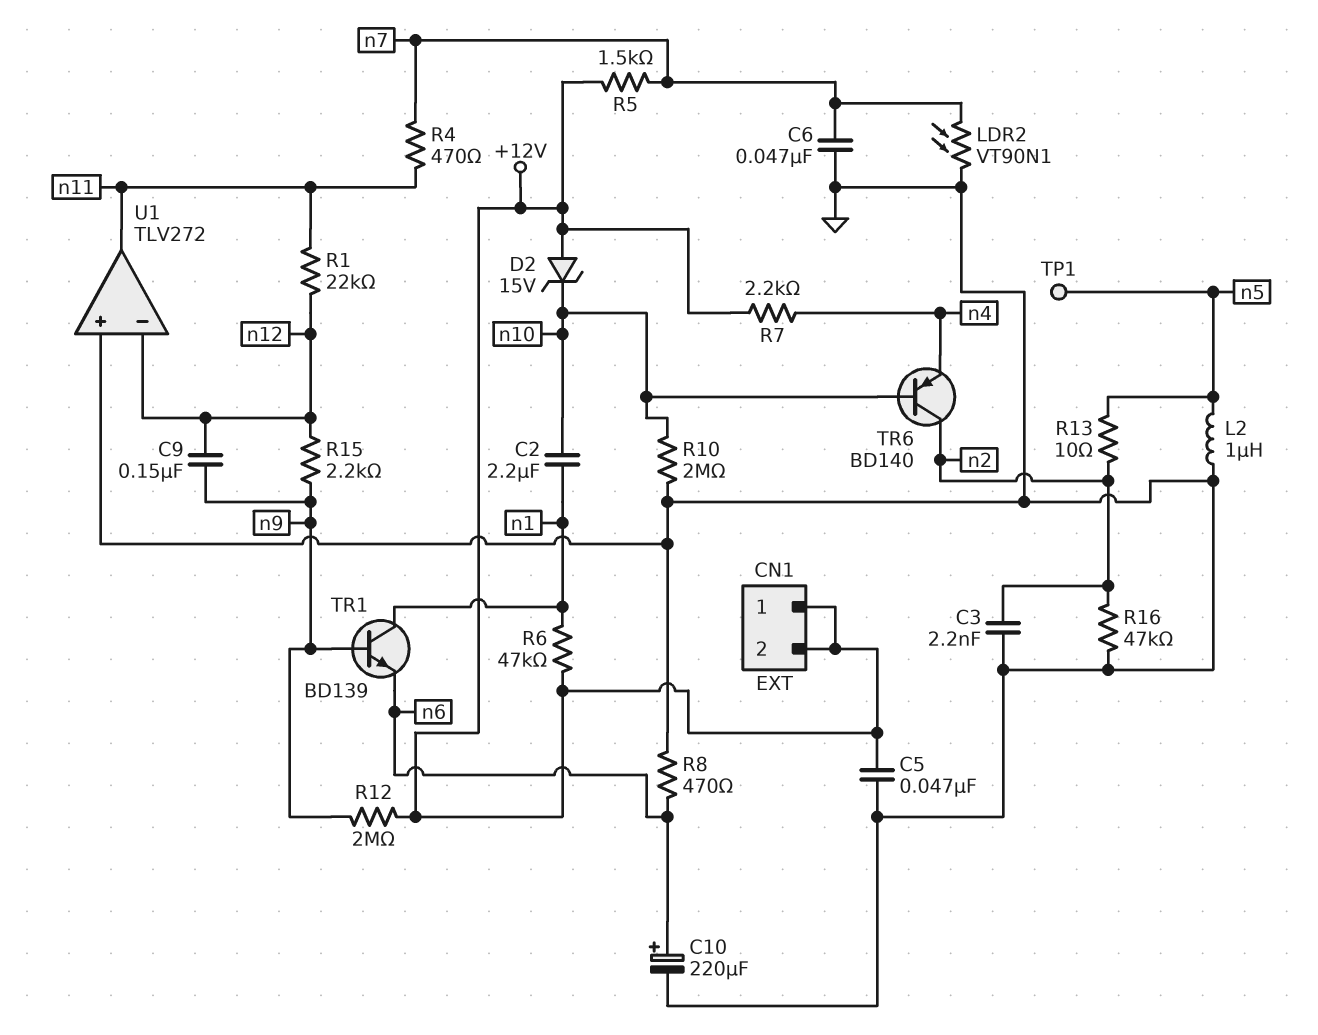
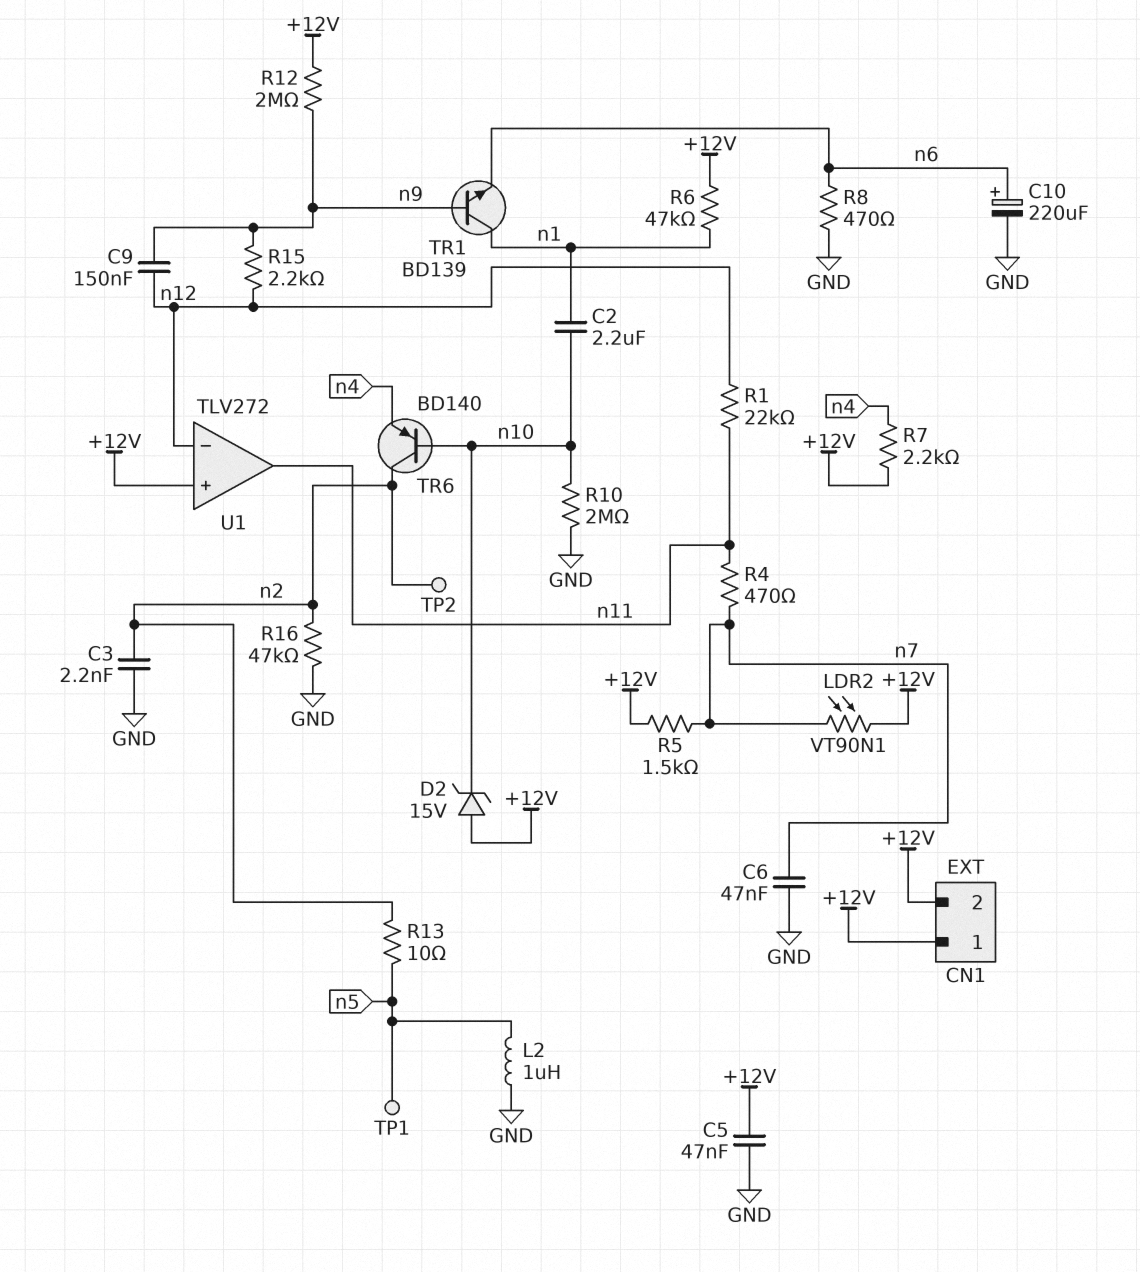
LDR2: VT90N1 (GND, n7) -> VT90N1 (+12V, n7)
TP2: none -> test point (n2)
U1 pin in+: GND -> +12V

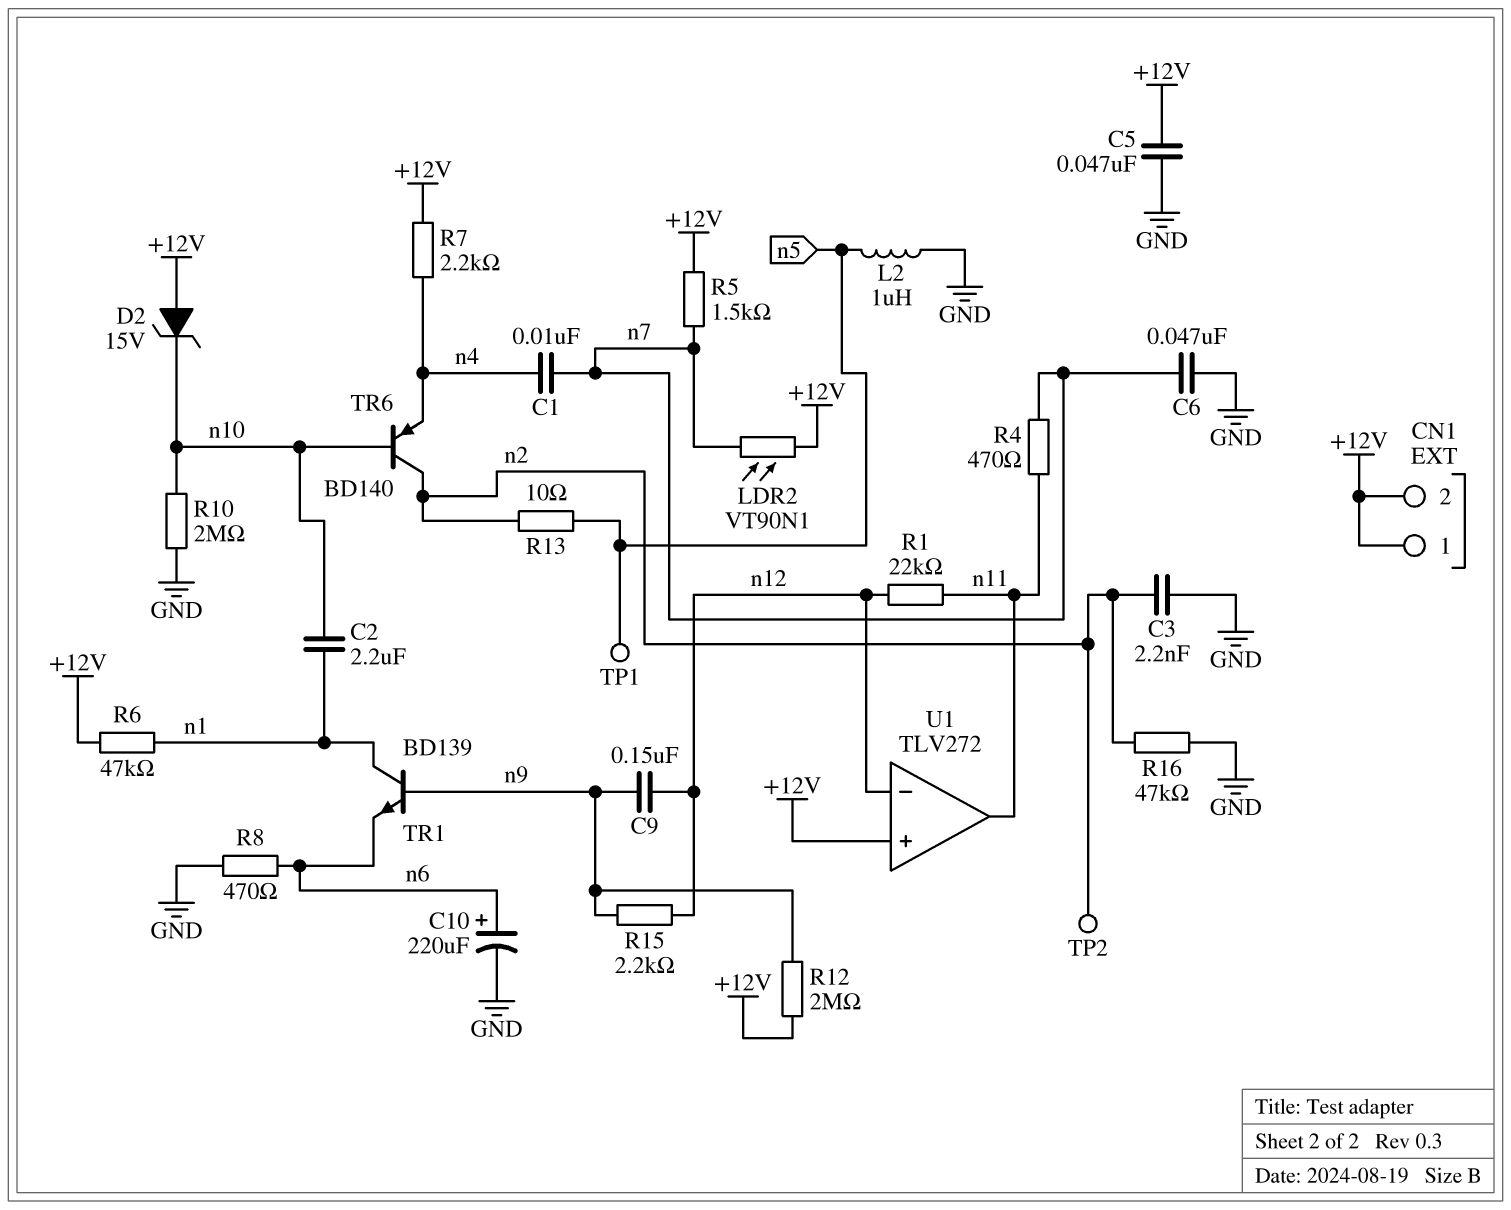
C1: none -> 10nF (n4, n7)

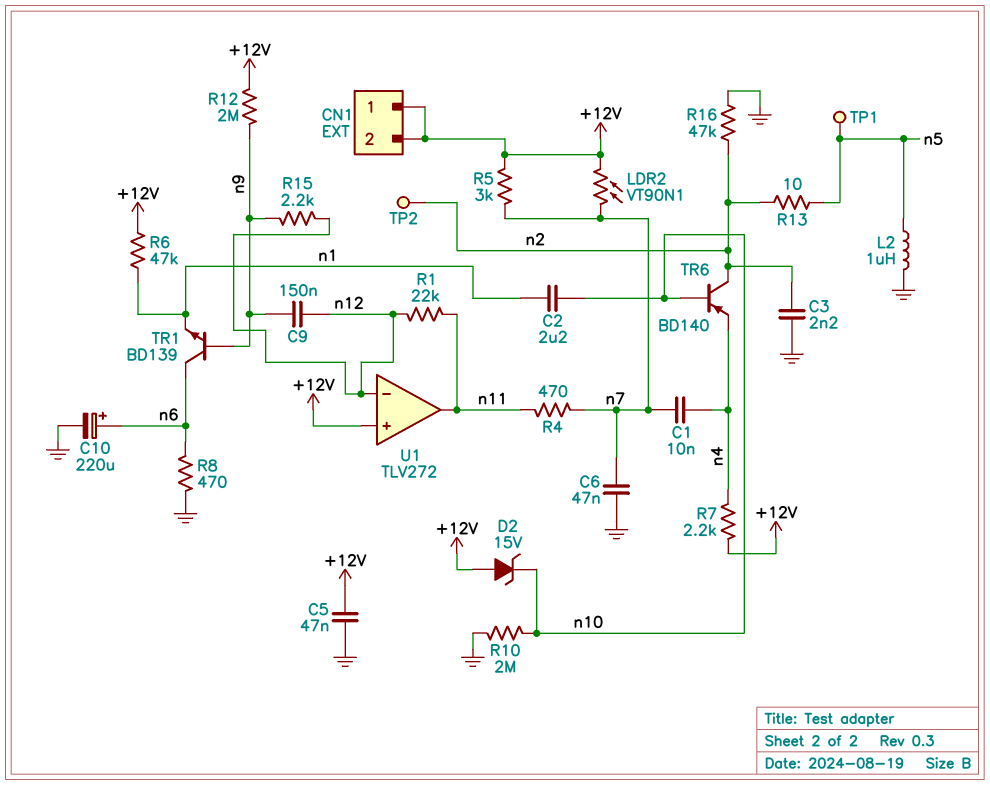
R5: 1.5k (+12V, n7) -> 3k (+12V, n7)
TR1: NPN BD139 (B n9, C n1, E n6) -> NPN BD139 (B n9, C n6, E n1)

